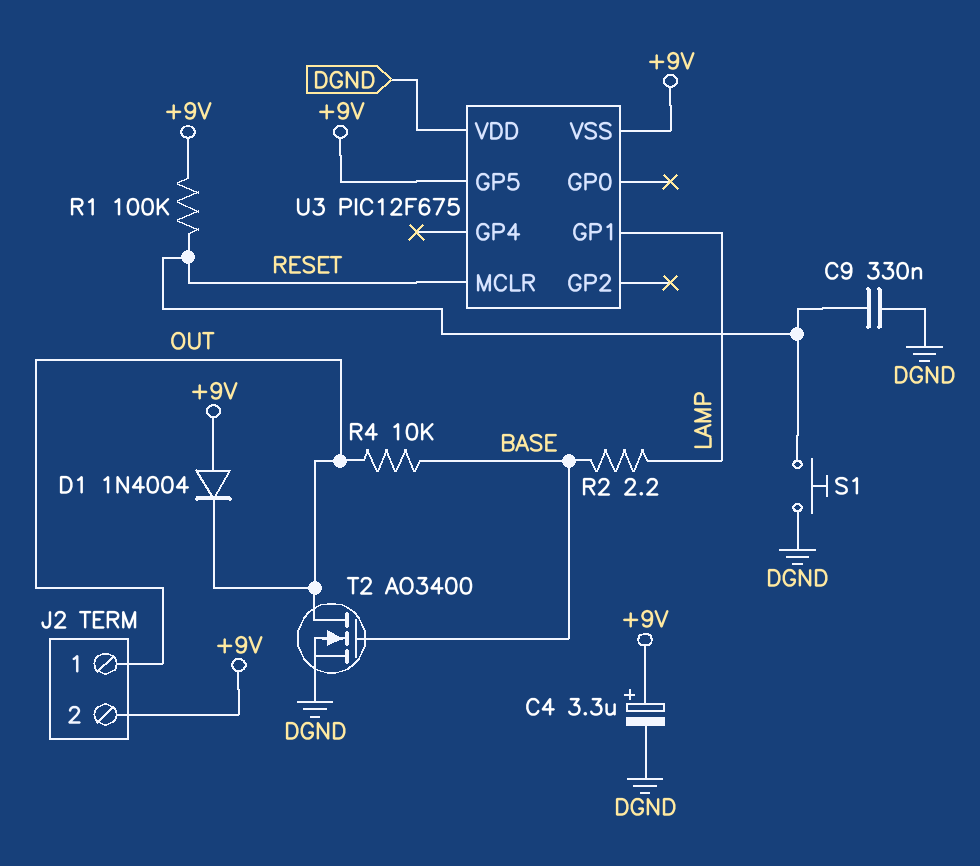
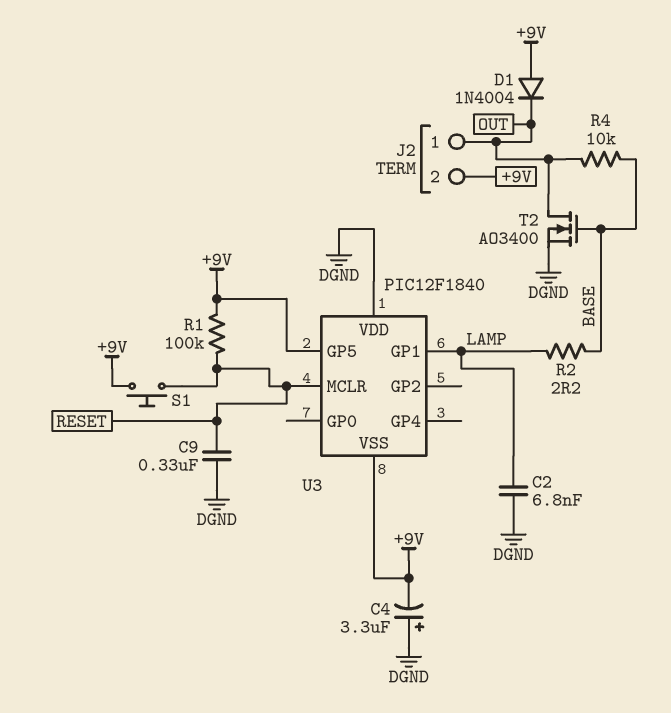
C2: none -> 6.8nF (DGND, LAMP)
C4: 3.3uF (plus +9V, minus DGND) -> 3.3uF (plus DGND, minus +9V)
S1: button (DGND, RESET) -> button (+9V, RESET)
U3: PIC12F675 -> PIC12F1840

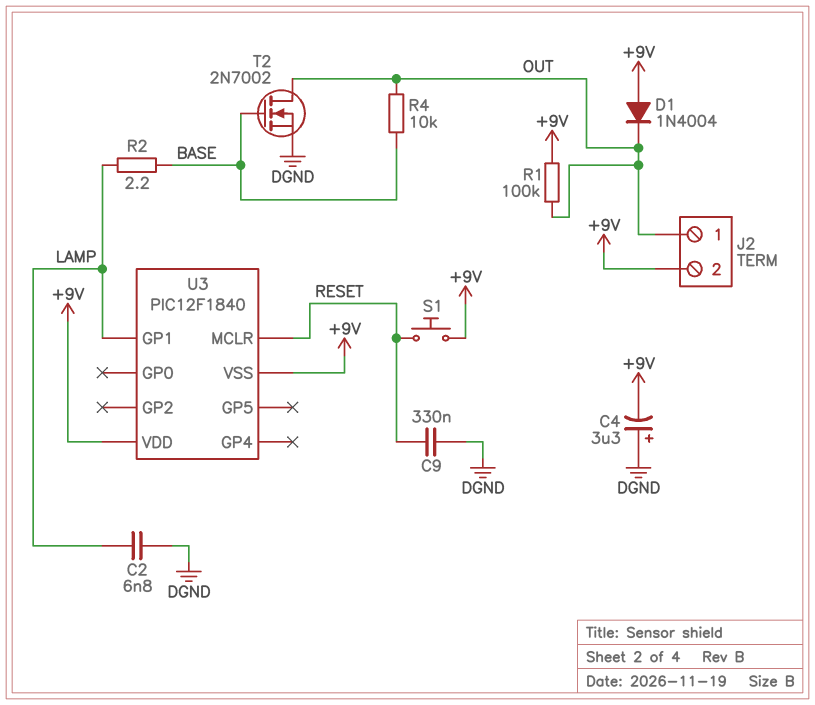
R1: 100k (+9V, RESET) -> 100k (+9V, OUT)
T2: NMOS AO3400 (G BASE, D OUT, S DGND) -> NMOS 2N7002 (G BASE, D OUT, S DGND)
U3 pin GP5: +9V -> none
U3 pin VDD: DGND -> +9V

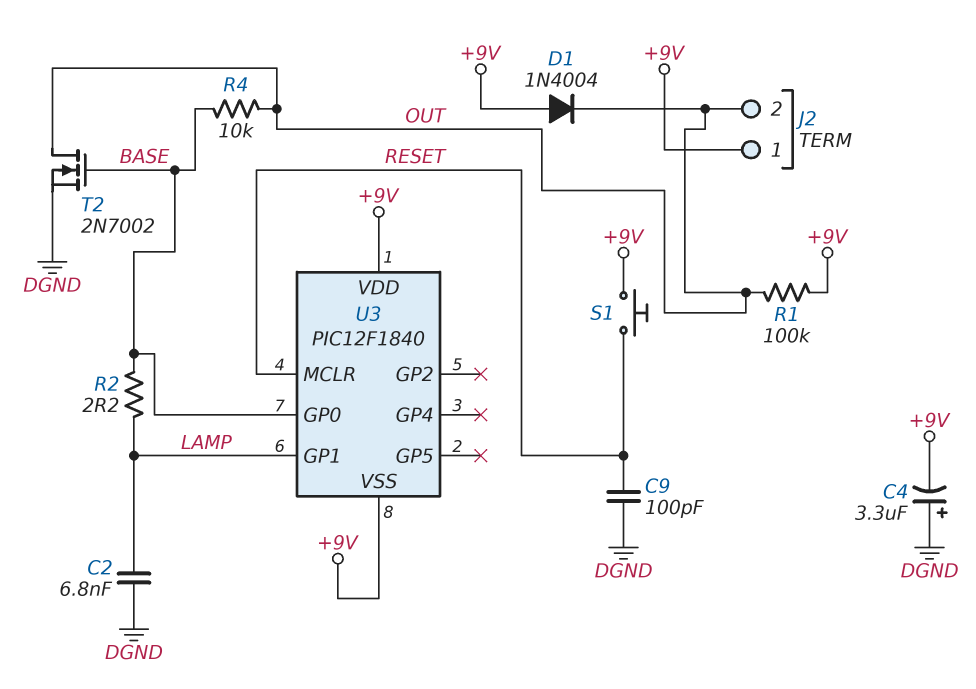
C9: 330nF (DGND, RESET) -> 100pF (DGND, RESET)
J2 pin 1: OUT -> +9V
J2 pin 2: +9V -> OUT
U3 pin GP0: none -> BASE

